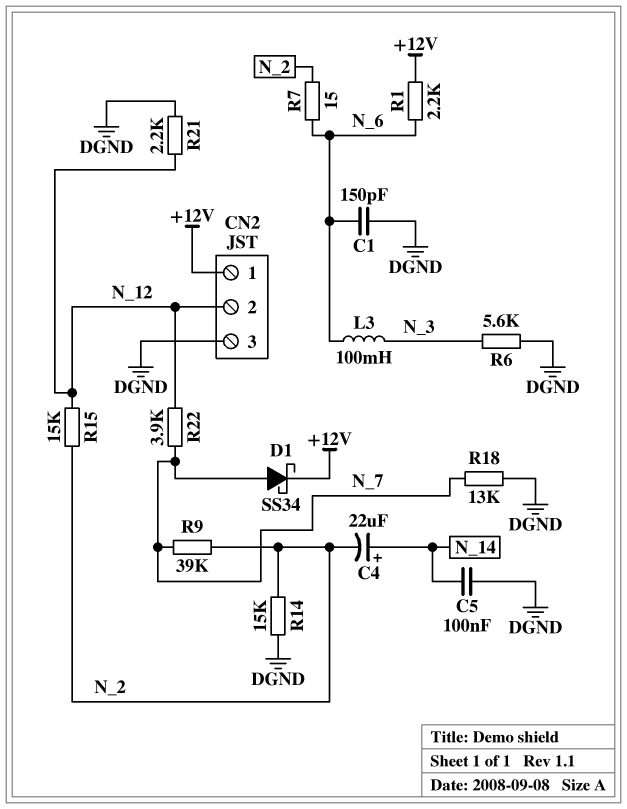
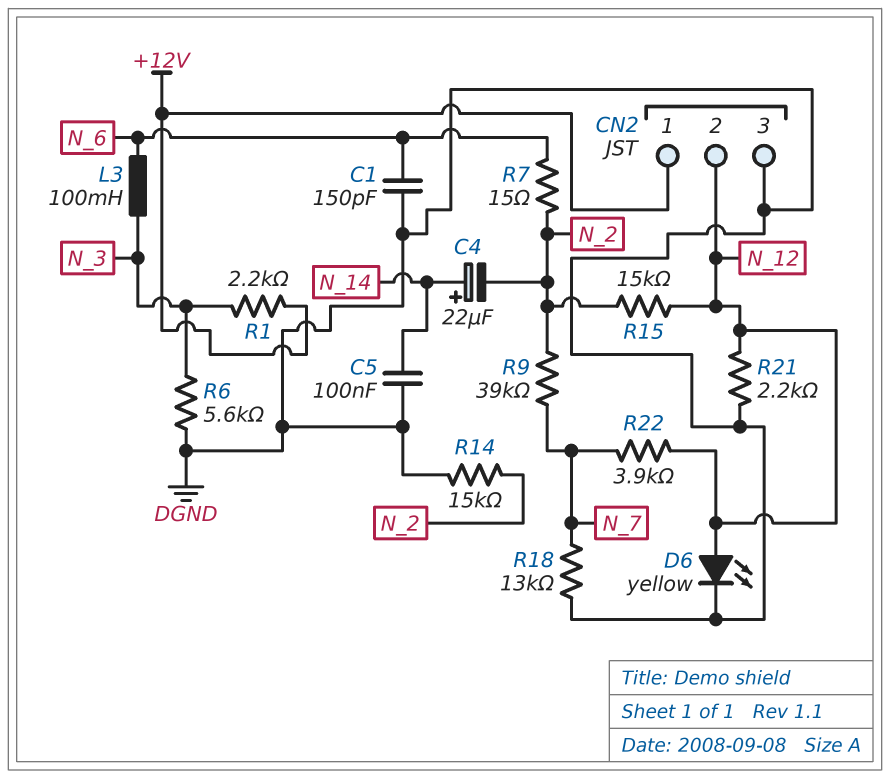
D1: schottky SS34 (A N_7, K +12V) -> none
D6: none -> LED yellow (A N_12, K DGND)
R1: 2.2k (+12V, N_6) -> 2.2k (+12V, N_3)

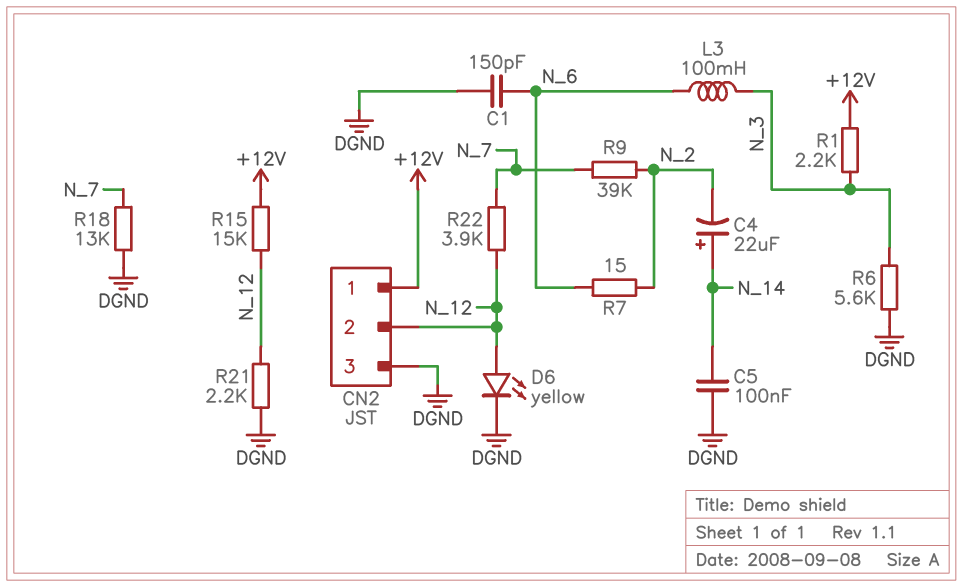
R14: 15k (DGND, N_2) -> none
R15: 15k (N_2, N_12) -> 15k (+12V, N_12)

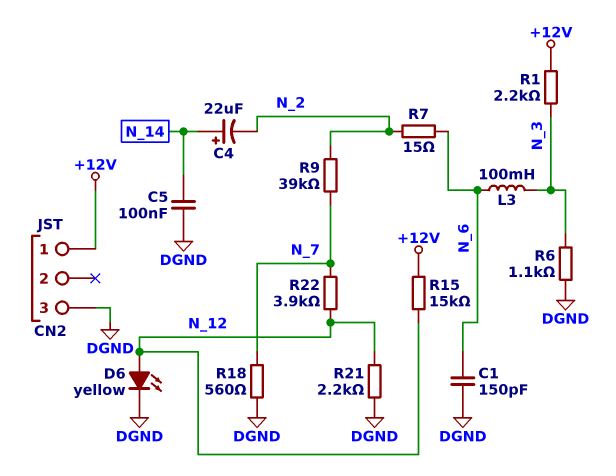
CN2 pin 2: N_12 -> none
R6: 5.6k (DGND, N_3) -> 1.1k (DGND, N_3)
R18: 13k (DGND, N_7) -> 560 (DGND, N_7)

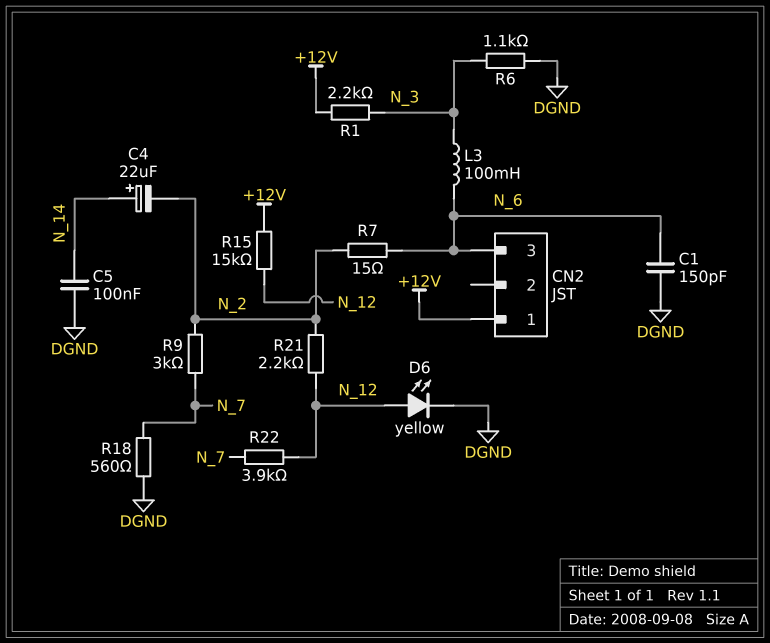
CN2 pin 3: DGND -> N_6
R9: 39k (N_2, N_7) -> 3k (N_2, N_7)
R21: 2.2k (DGND, N_12) -> 2.2k (N_2, N_12)

